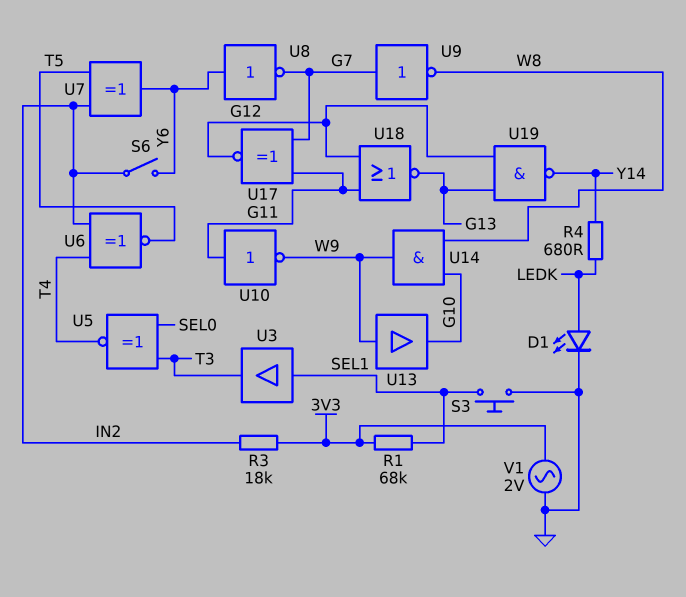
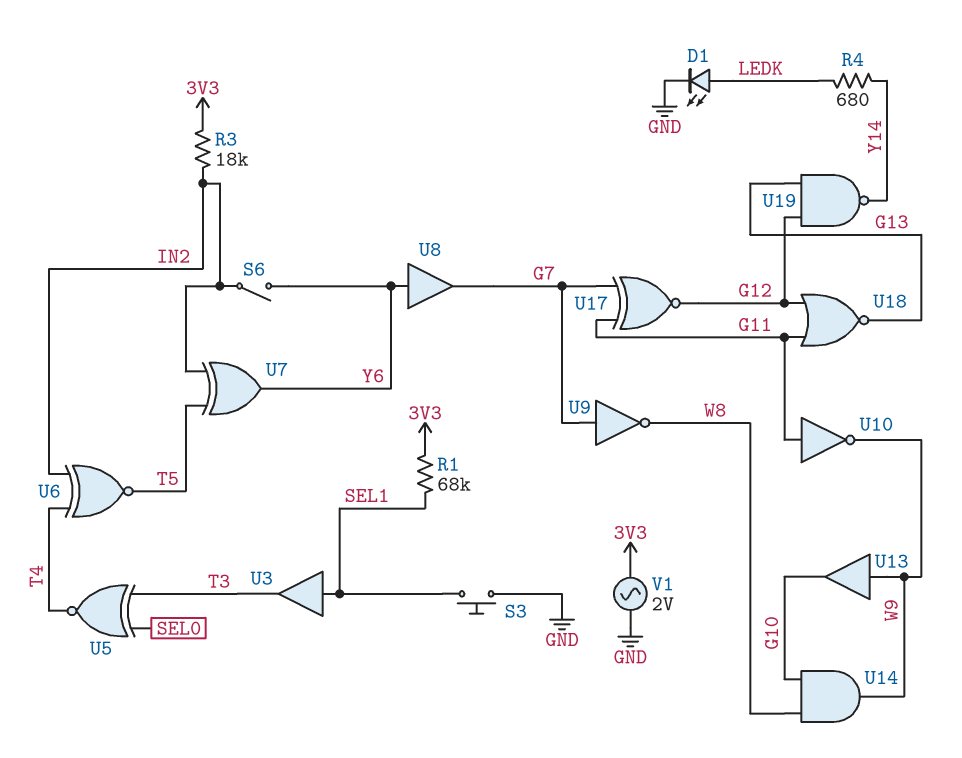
U8: NOT (in Y6, out G7) -> buffer (in Y6, out G7)

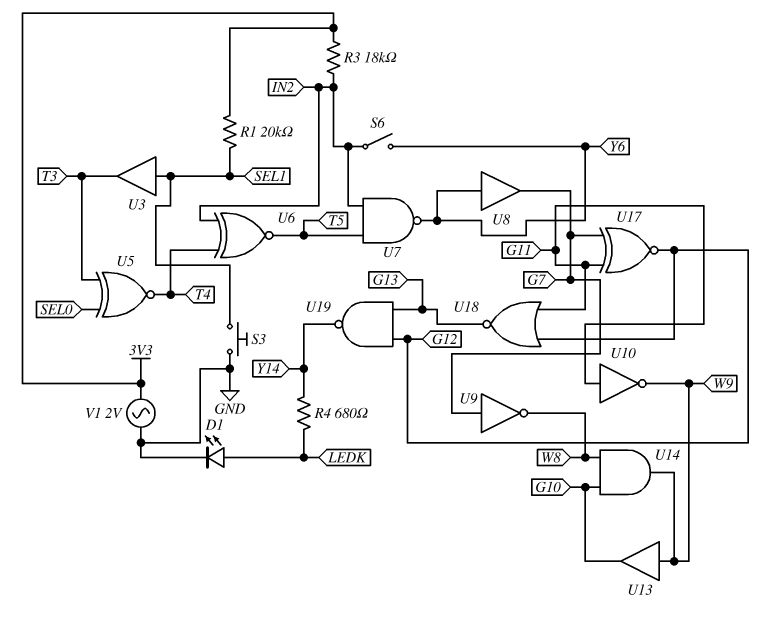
R1: 68k (3V3, SEL1) -> 20k (3V3, SEL1)
U7: XOR (in IN2, in T5, out Y6) -> NAND (in IN2, in T5, out Y6)

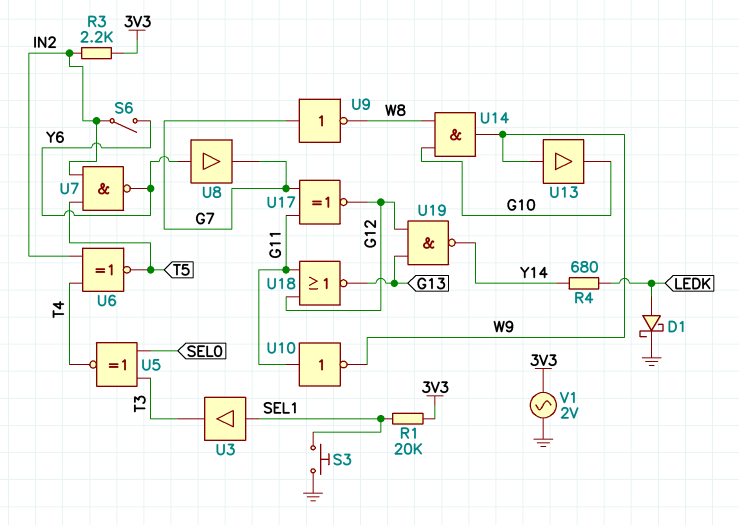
D1: LED (A LEDK, K GND) -> schottky (A LEDK, K GND)
R3: 18k (3V3, IN2) -> 2.2k (3V3, IN2)

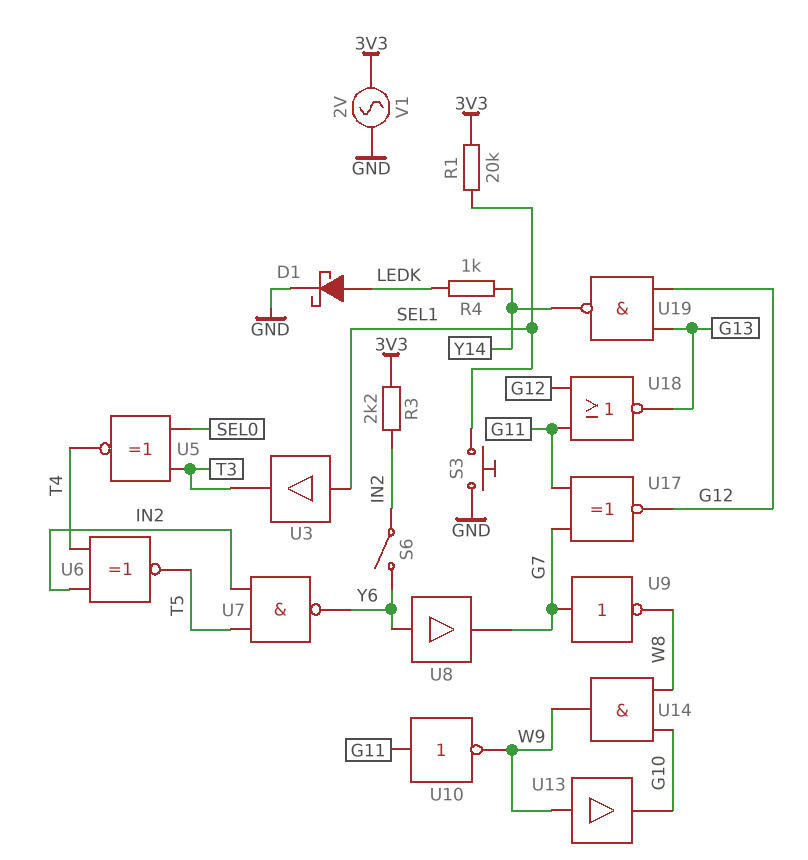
R4: 680 (LEDK, Y14) -> 1k (LEDK, Y14)

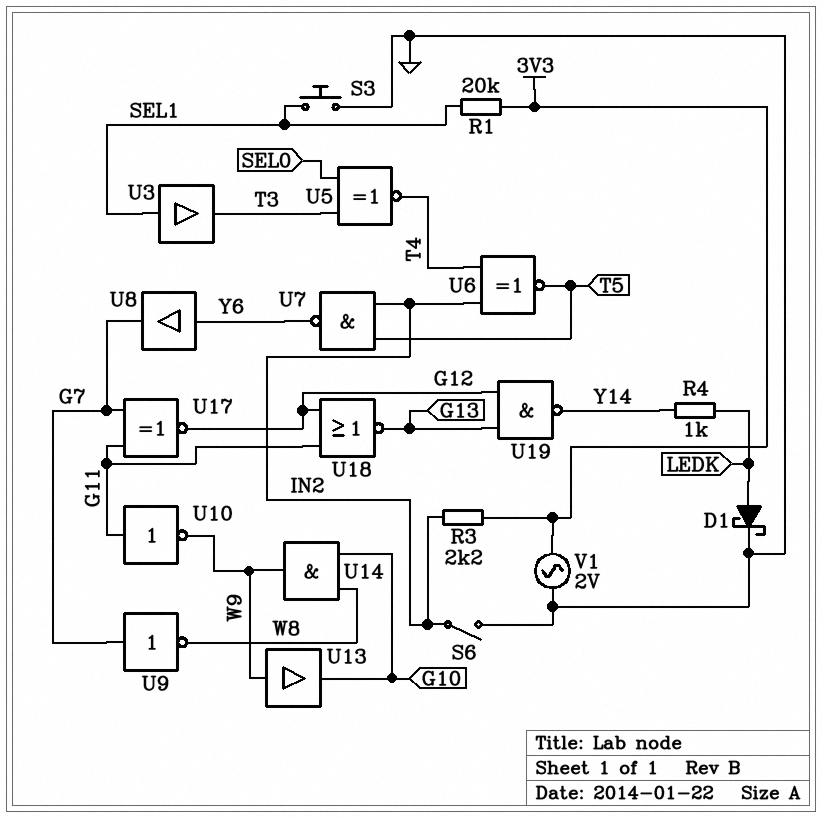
S6: switch (IN2, Y6) -> switch (GND, IN2)

